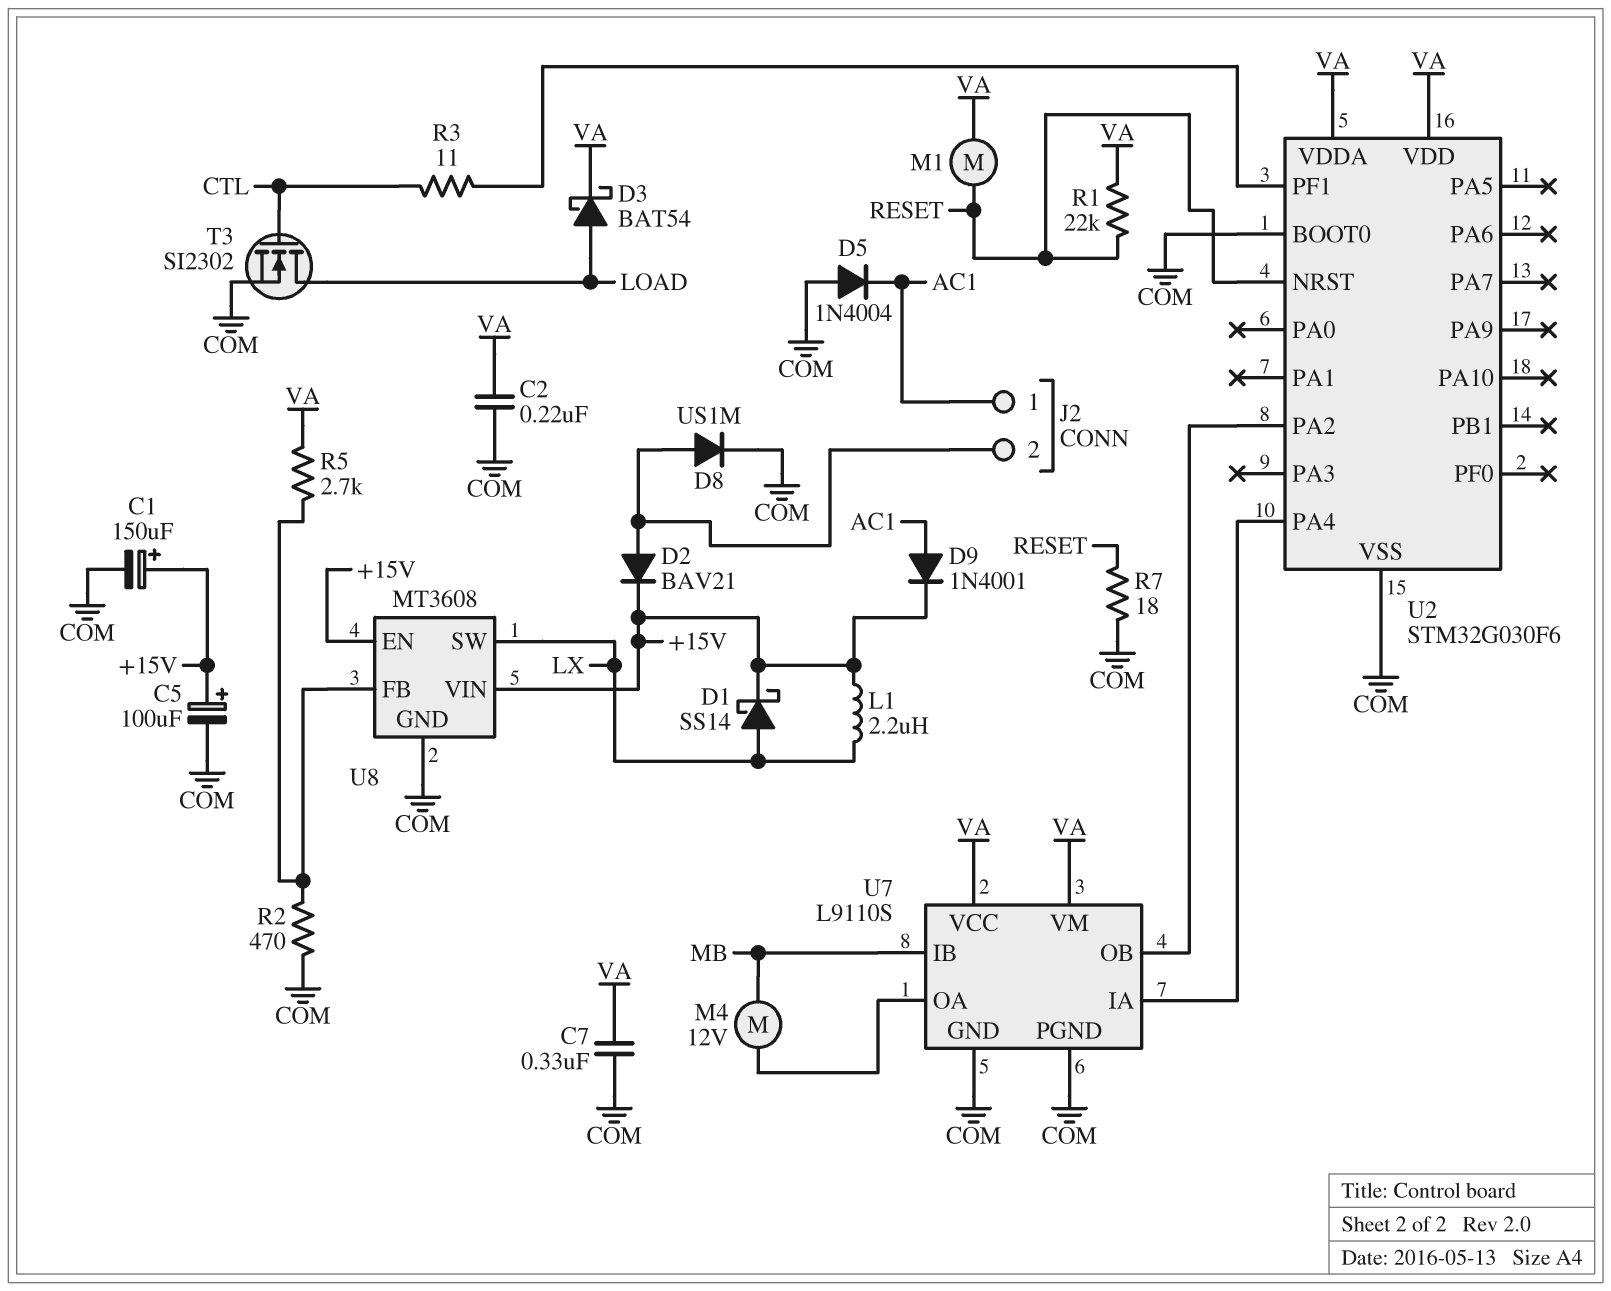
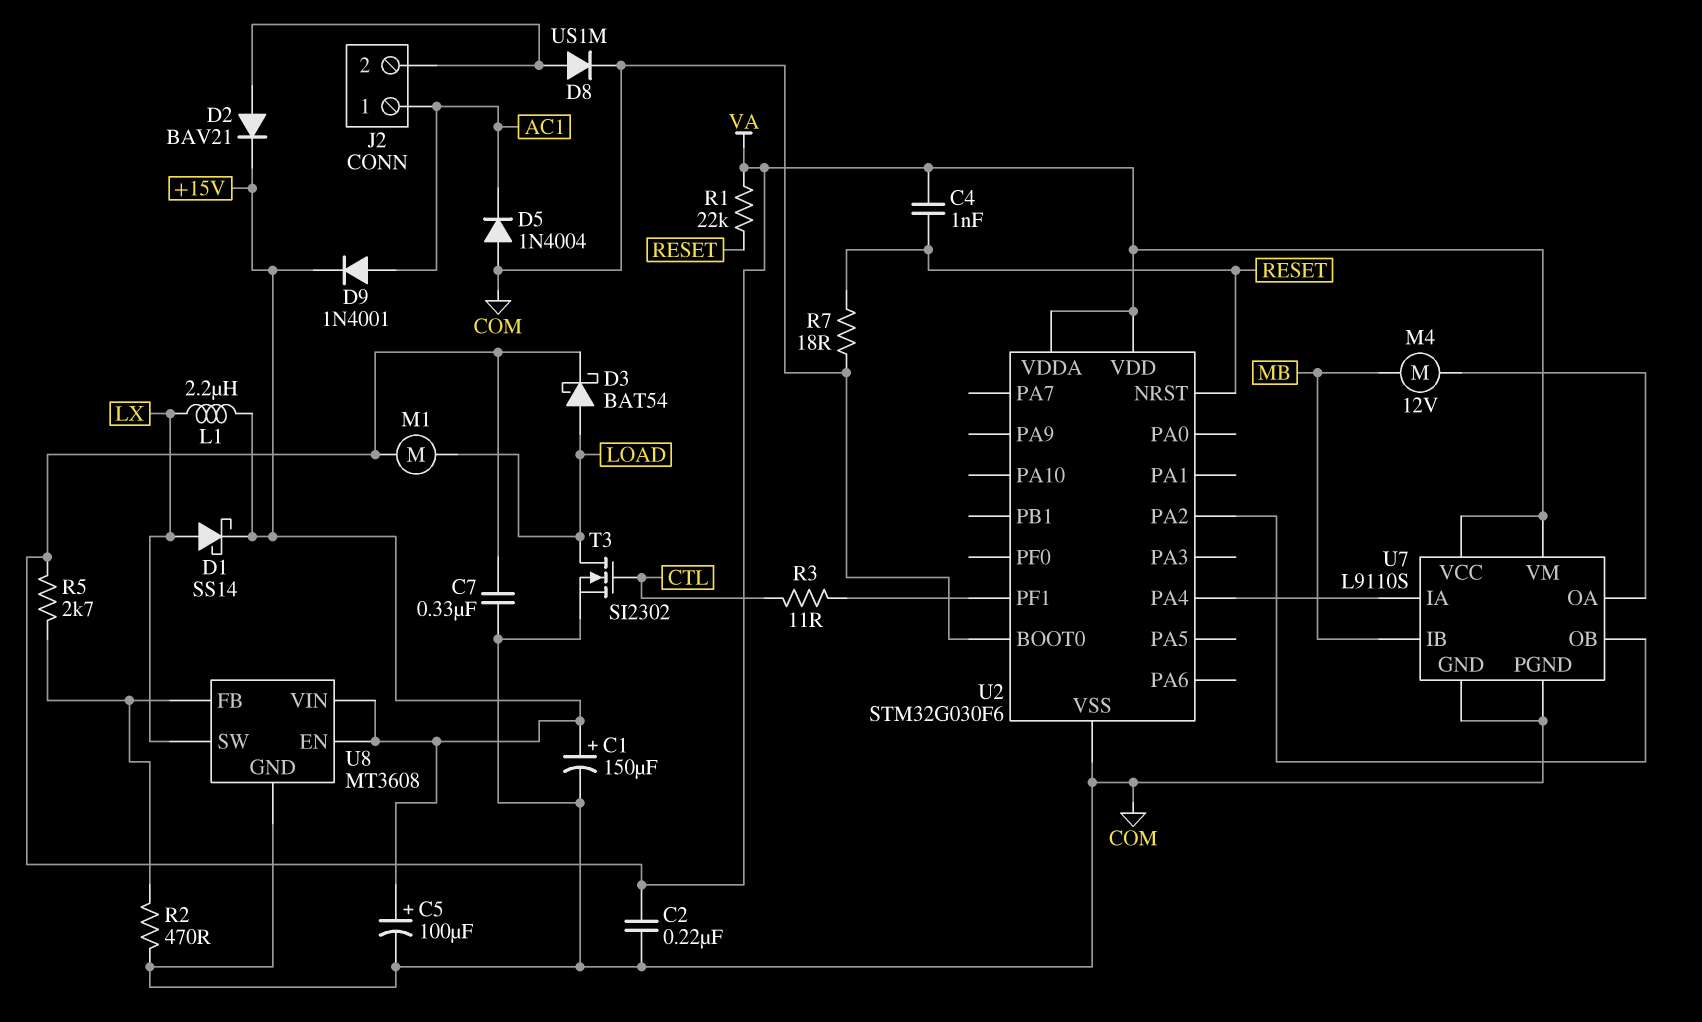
C4: none -> 1nF (RESET, VA)
M1: motor (RESET, VA) -> motor (LOAD, VA)

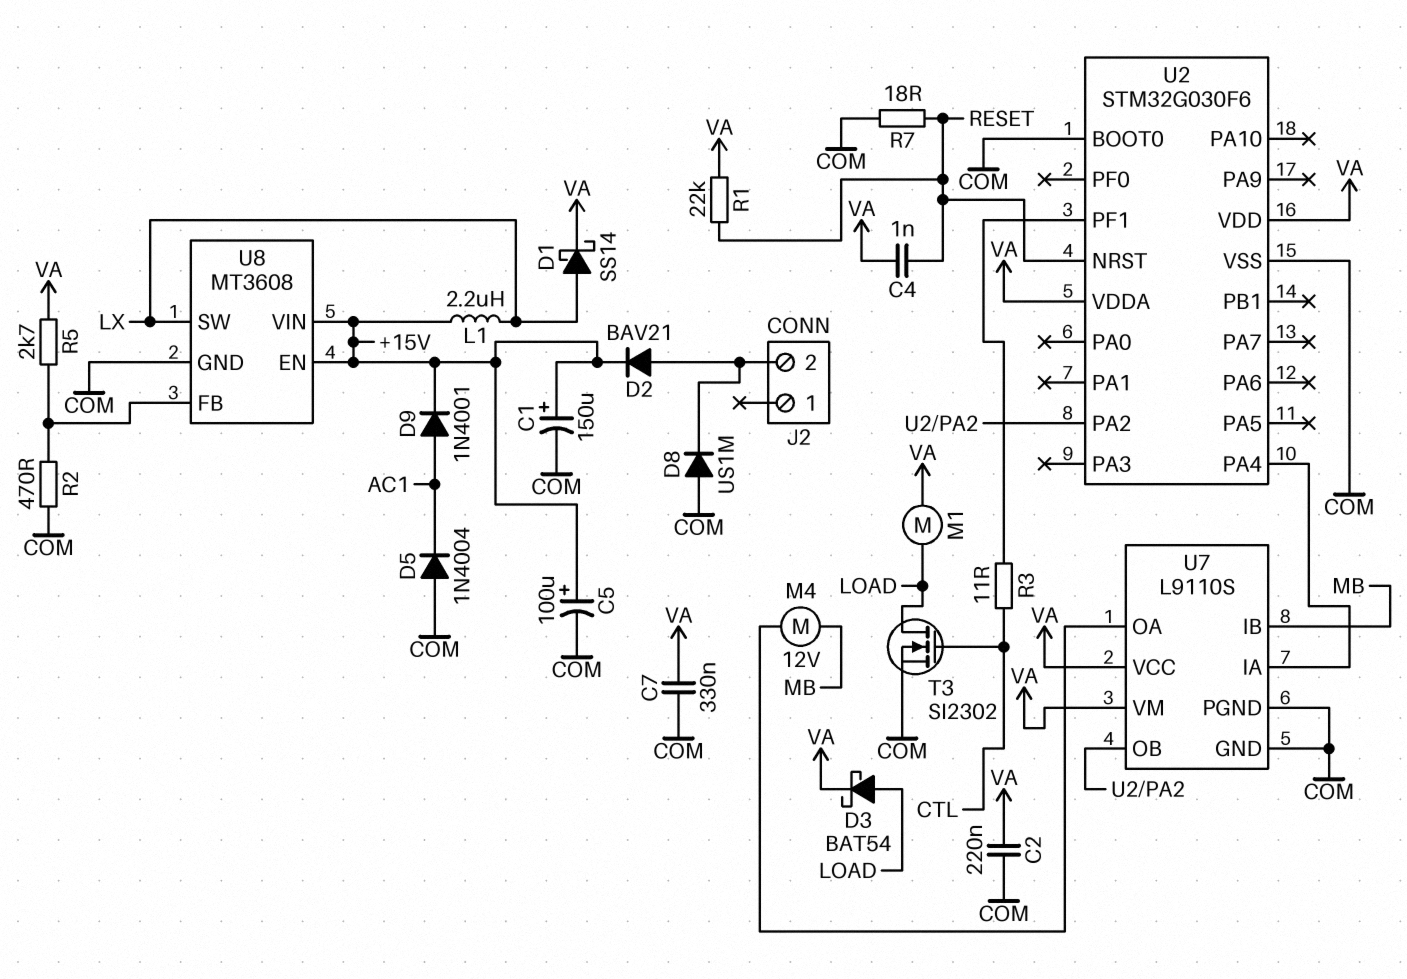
D1: schottky SS14 (A LX, K +15V) -> schottky SS14 (A LX, K VA)
D8: diode US1M (A J2/2, K COM) -> diode US1M (A COM, K J2/2)
J2 pin 1: AC1 -> none

